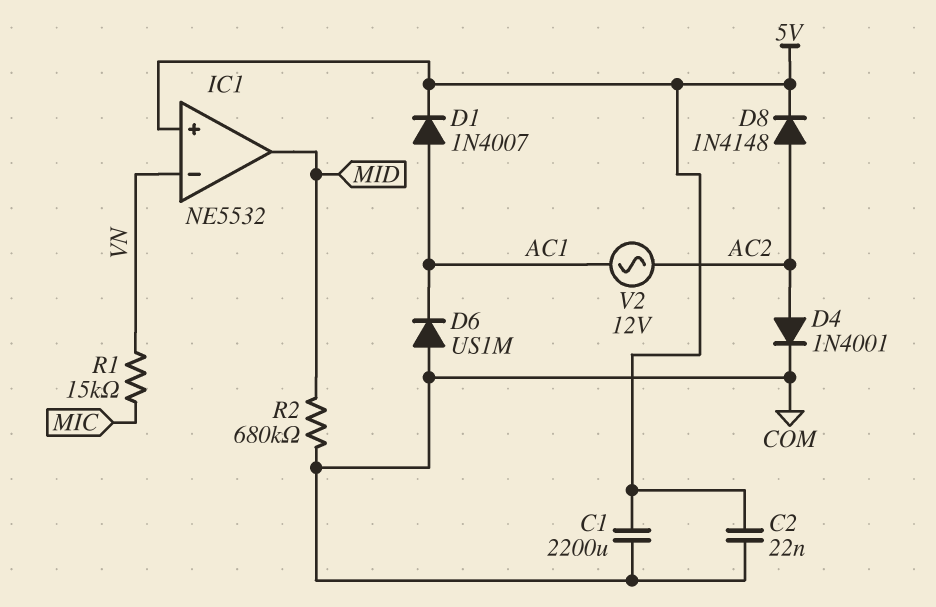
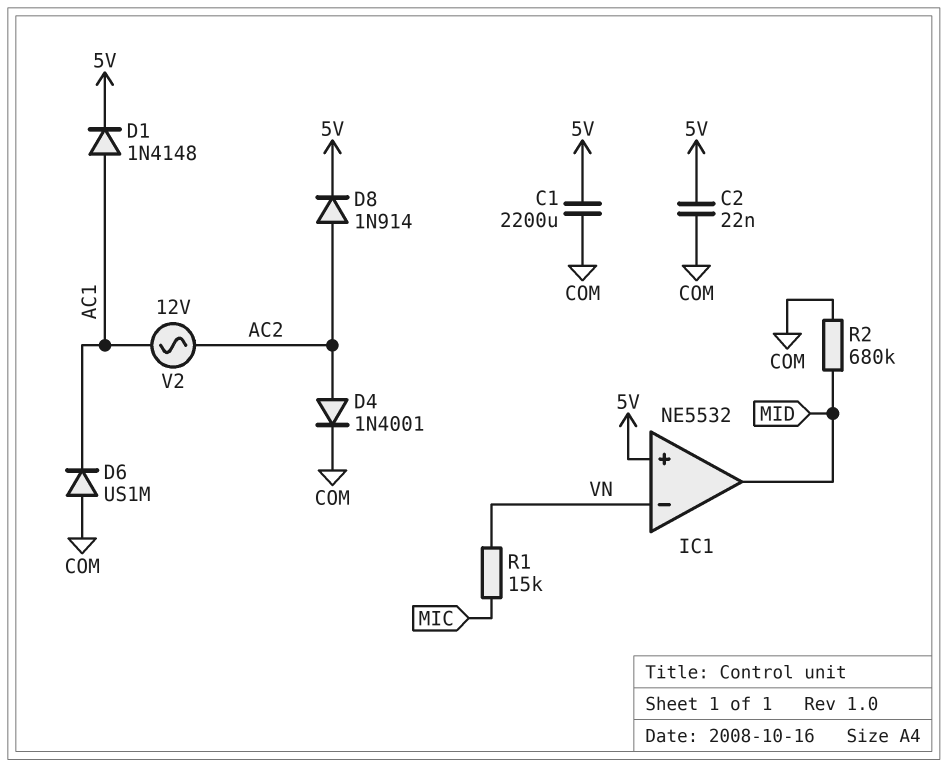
D1: diode 1N4007 (A AC1, K 5V) -> diode 1N4148 (A AC1, K 5V)
D8: diode 1N4148 (A AC2, K 5V) -> diode 1N914 (A AC2, K 5V)

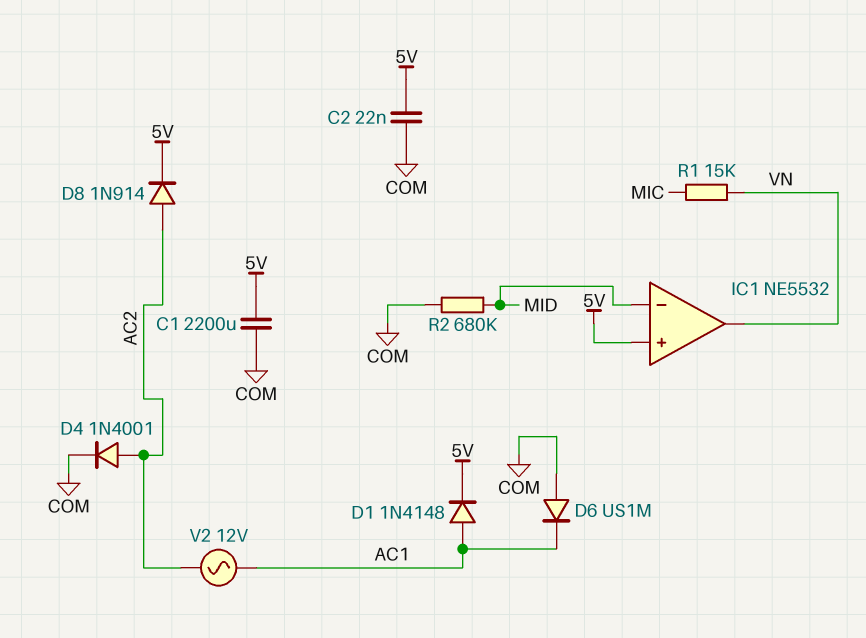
IC1 pin in-: VN -> MID
IC1 pin out: MID -> VN

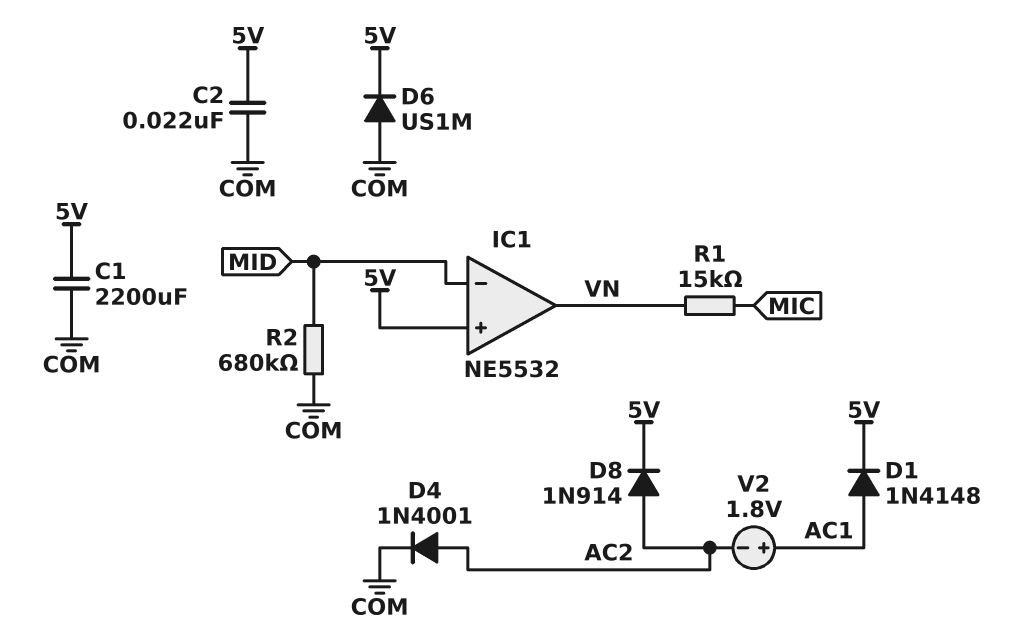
D6: diode US1M (A COM, K AC1) -> diode US1M (A COM, K 5V)
V2: AC 12V (AC1, AC2) -> 1.8V (plus AC1, minus AC2)

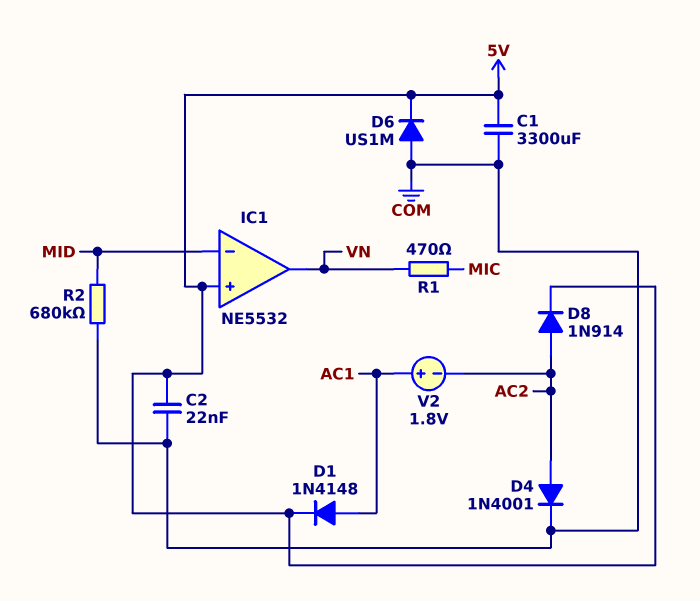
C1: 2200uF (5V, COM) -> 3300uF (5V, COM)
R1: 15k (MIC, VN) -> 470 (MIC, VN)

